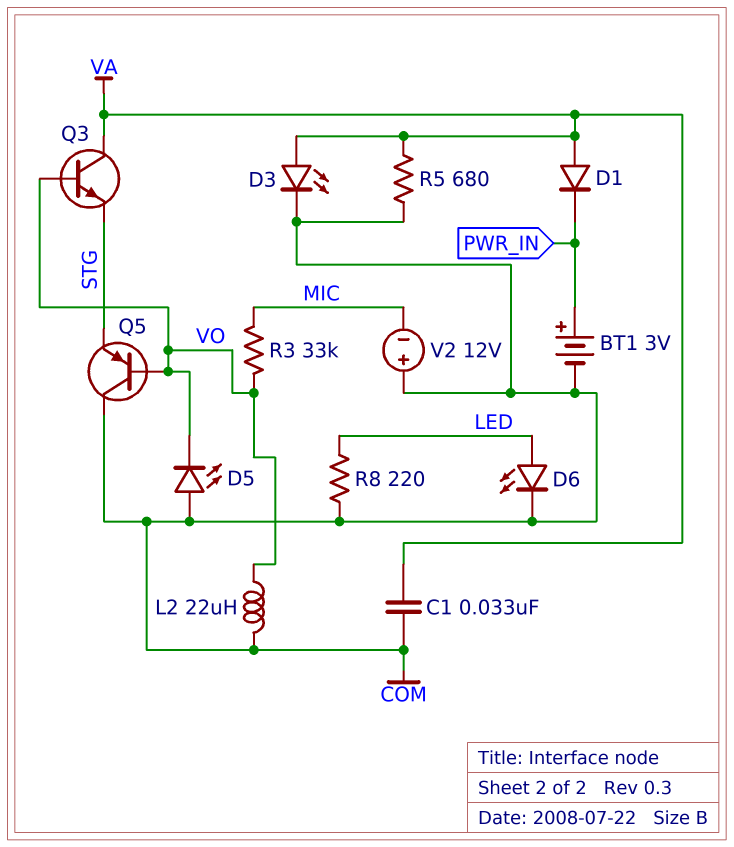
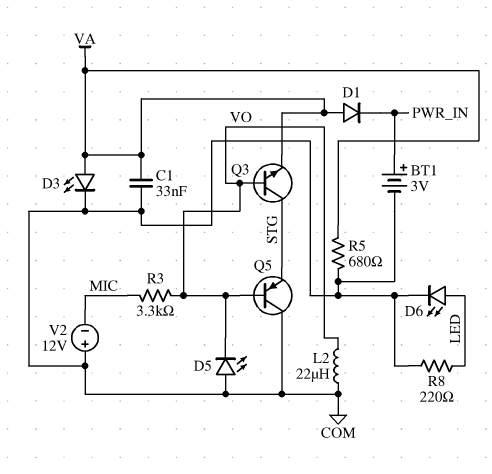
Q3: NPN (B VO, C VA, E STG) -> NPN (B VO, C STG, E VA)
R3: 33k (MIC, VO) -> 3.3k (MIC, VO)

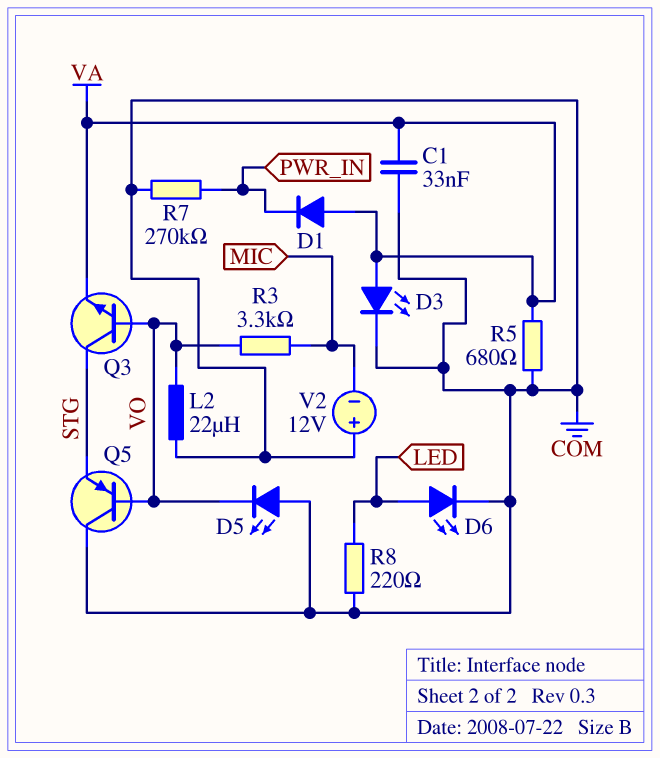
BT1: 3V (plus PWR_IN, minus COM) -> none
R7: none -> 270k (COM, PWR_IN)

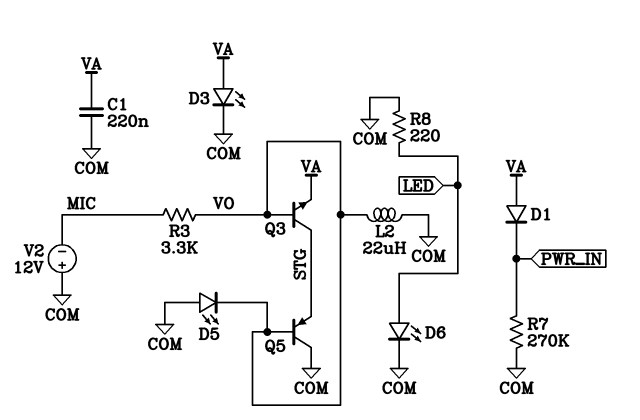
C1: 33nF (COM, VA) -> 220nF (COM, VA)
R5: 680 (COM, VA) -> none

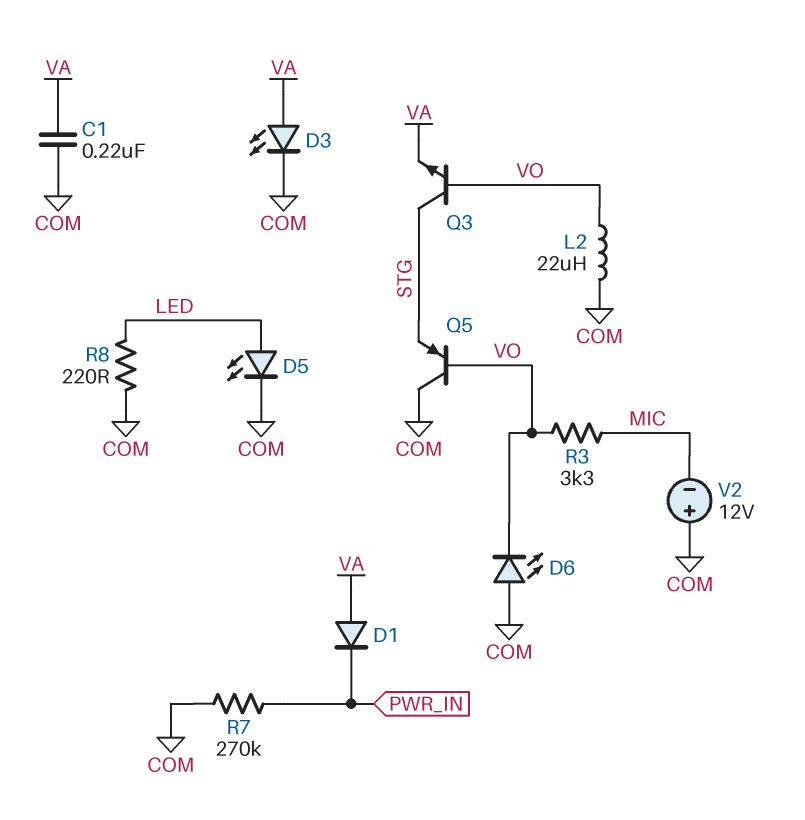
D5: LED (A COM, K VO) -> LED (A LED, K COM)
D6: LED (A LED, K COM) -> LED (A COM, K VO)

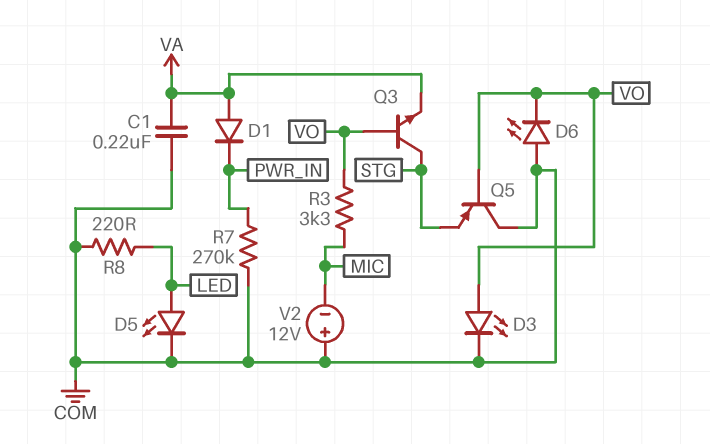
D3: LED (A VA, K COM) -> LED (A VO, K COM)
L2: 22uH (COM, VO) -> none

